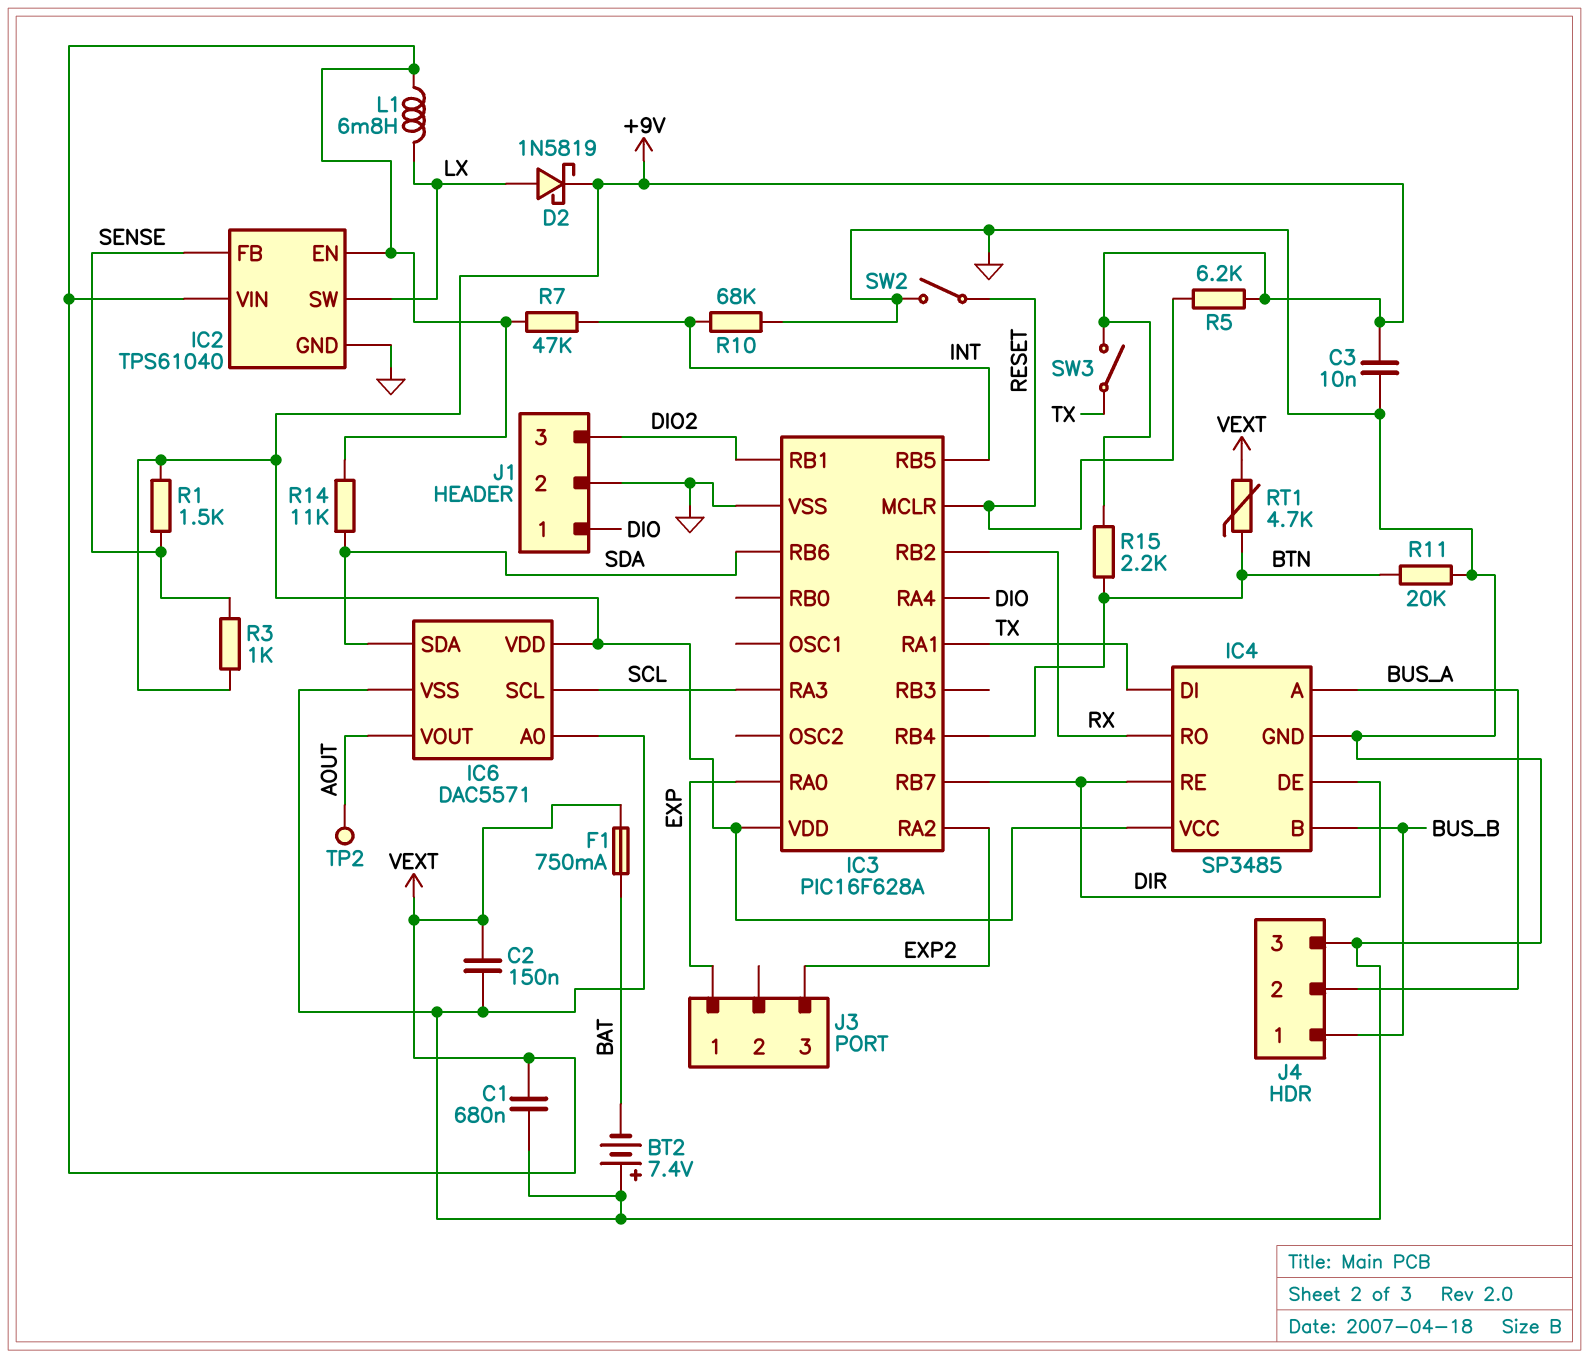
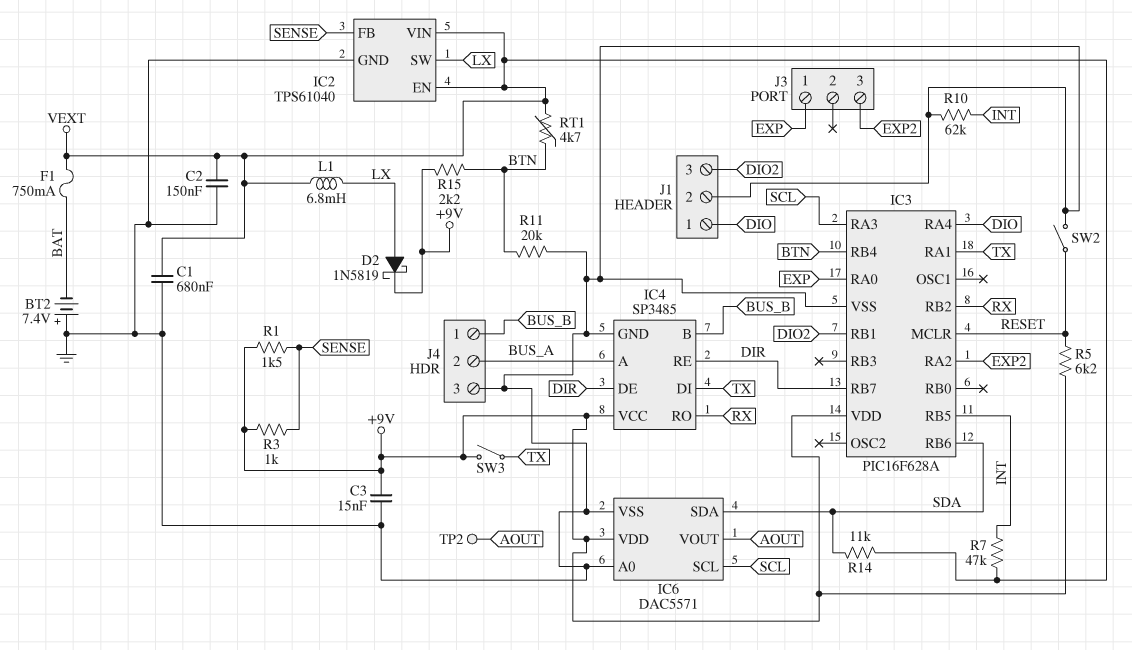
C3: 10nF (+9V, GND) -> 15nF (+9V, GND)
R10: 68k (GND, INT) -> 62k (GND, INT)

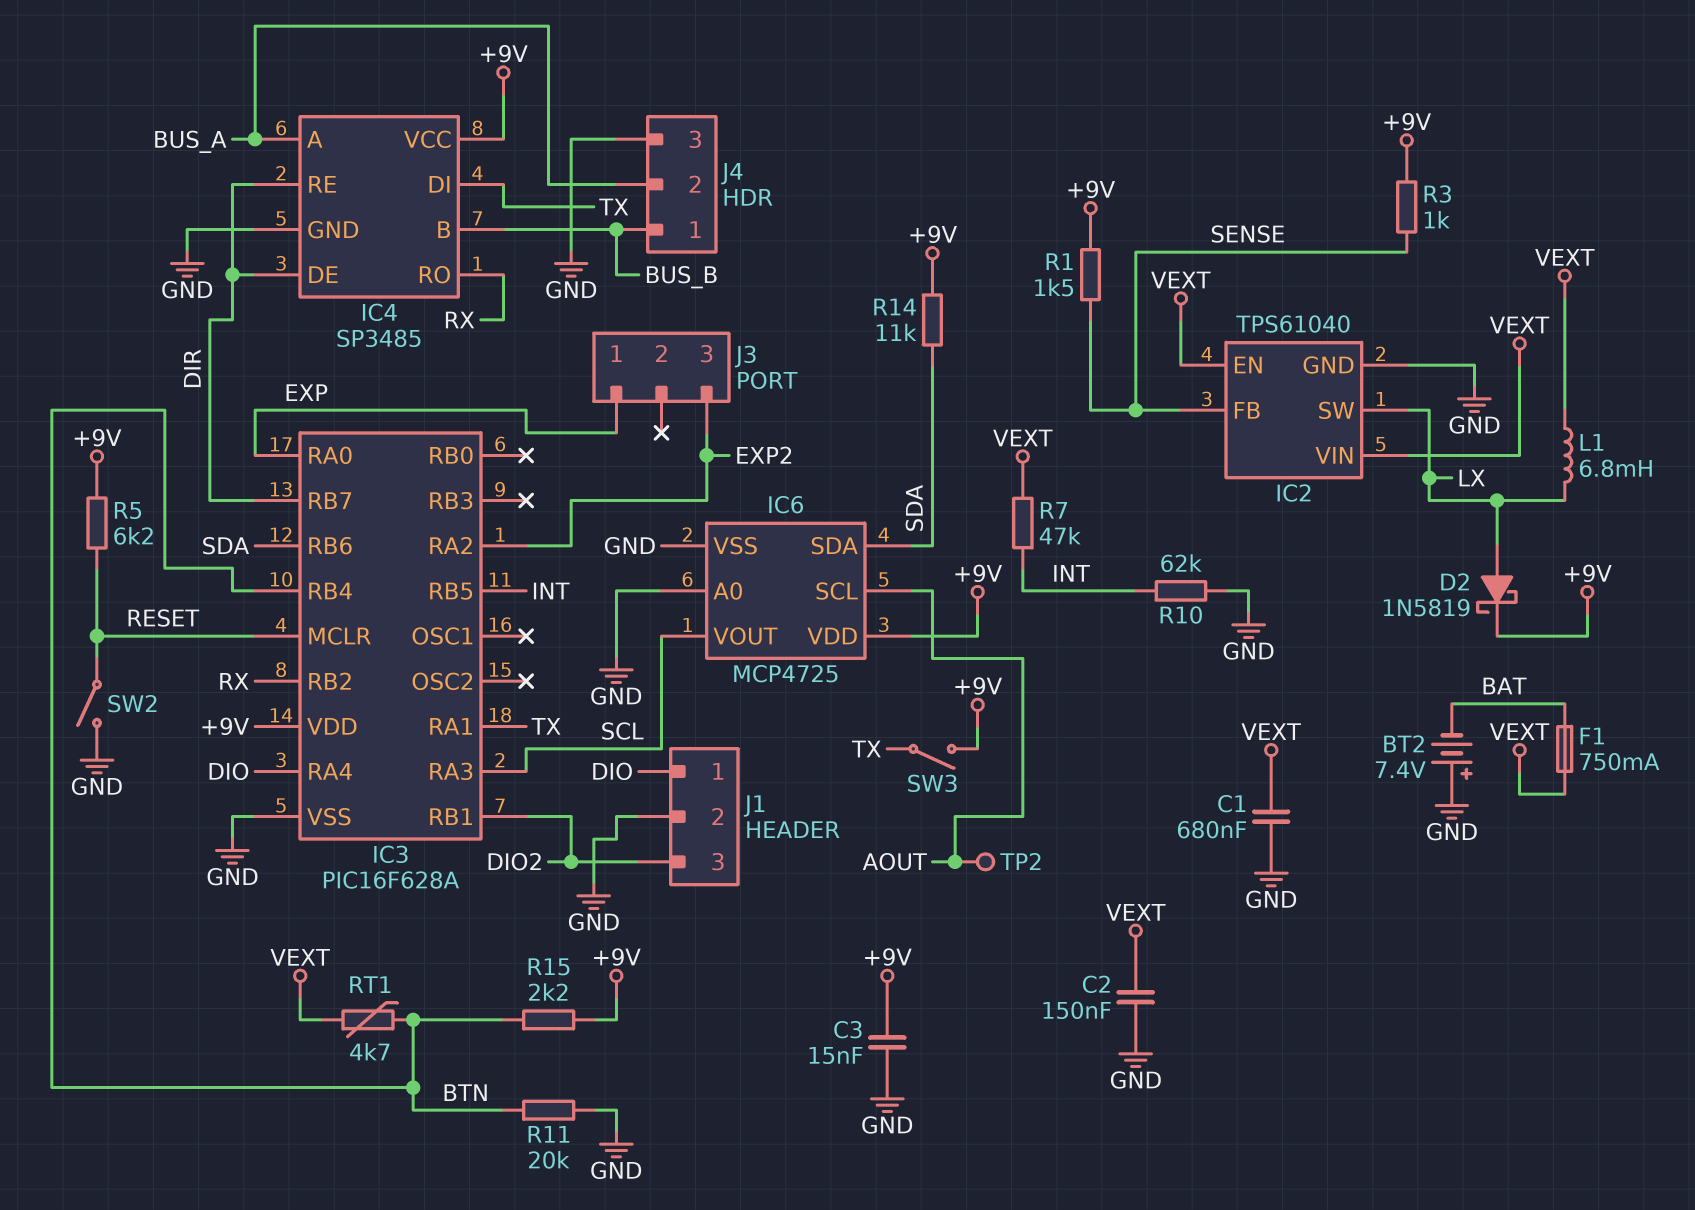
IC6: DAC5571 -> MCP4725
IC6 pin SCL: SCL -> AOUT
IC6 pin VOUT: AOUT -> SCL
R14: 11k (SDA, VEXT) -> 11k (+9V, SDA)

